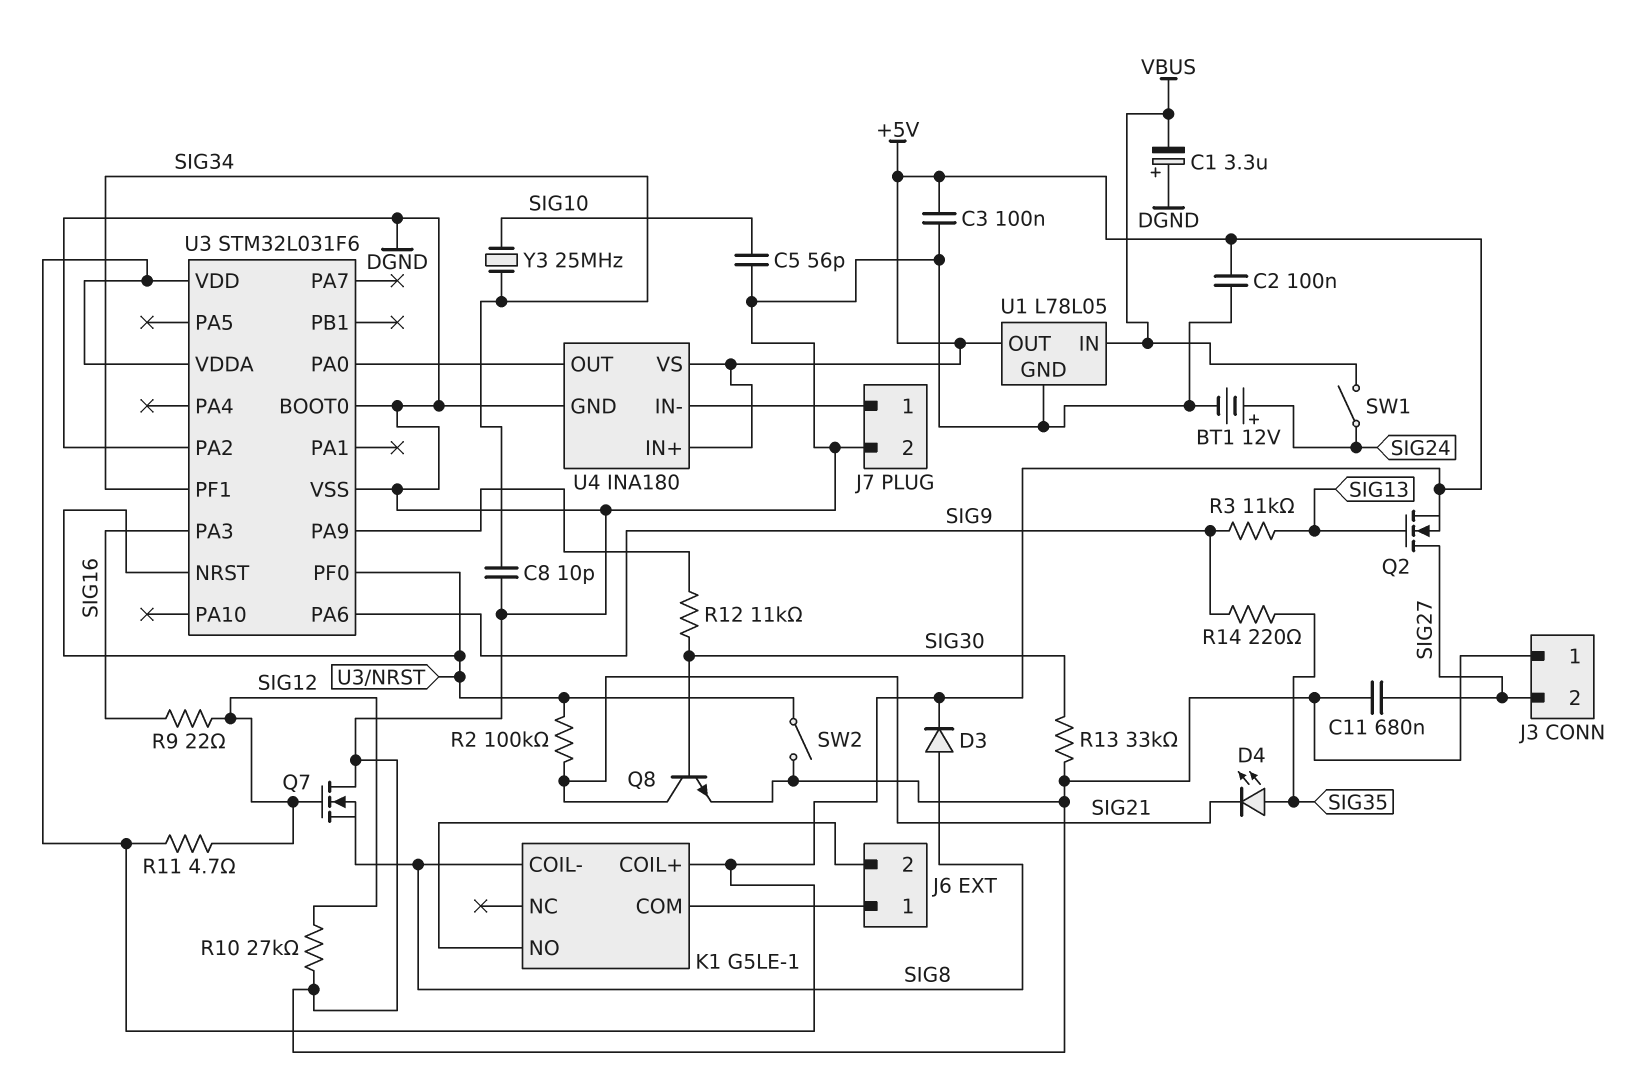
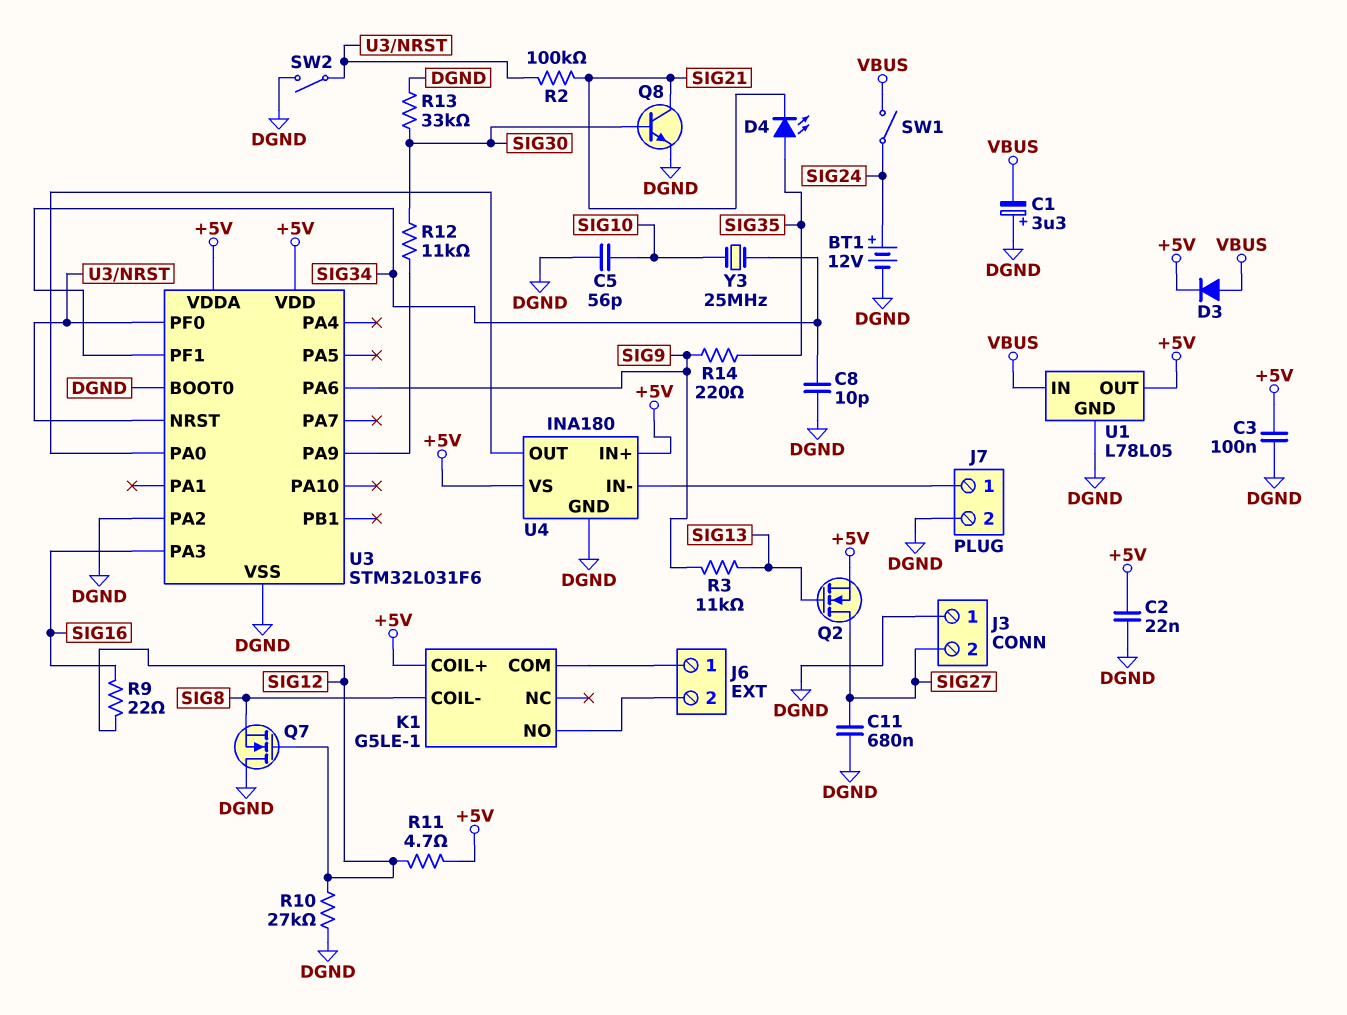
C2: 100nF (+5V, DGND) -> 22nF (+5V, DGND)
D3: diode (A SIG8, K +5V) -> diode (A VBUS, K +5V)

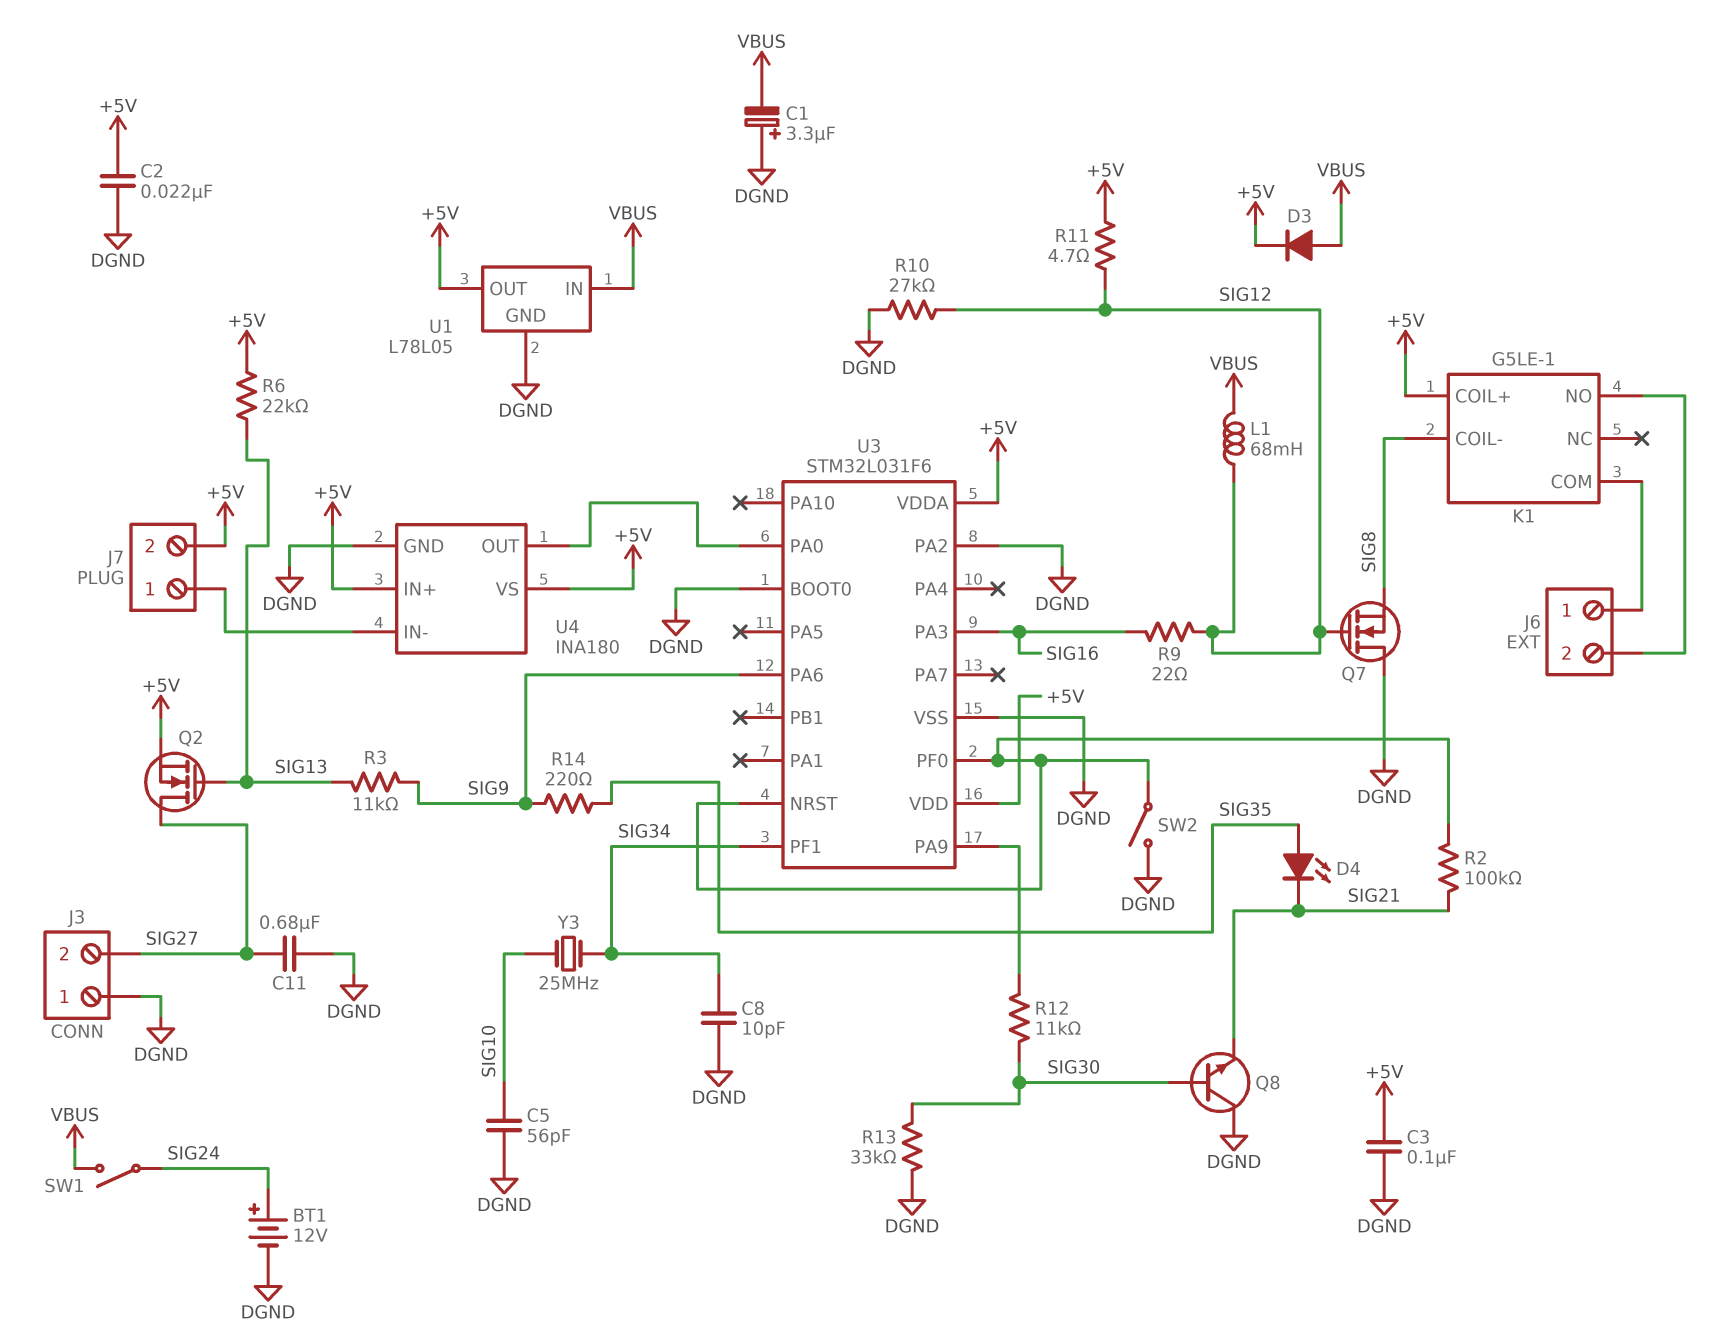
J7 pin 2: DGND -> +5V
L1: none -> 68mH (SIG12, VBUS)
Q8: NPN (B SIG30, C SIG21, E DGND) -> NPN (B SIG30, C DGND, E SIG21)
R6: none -> 22k (+5V, SIG13)

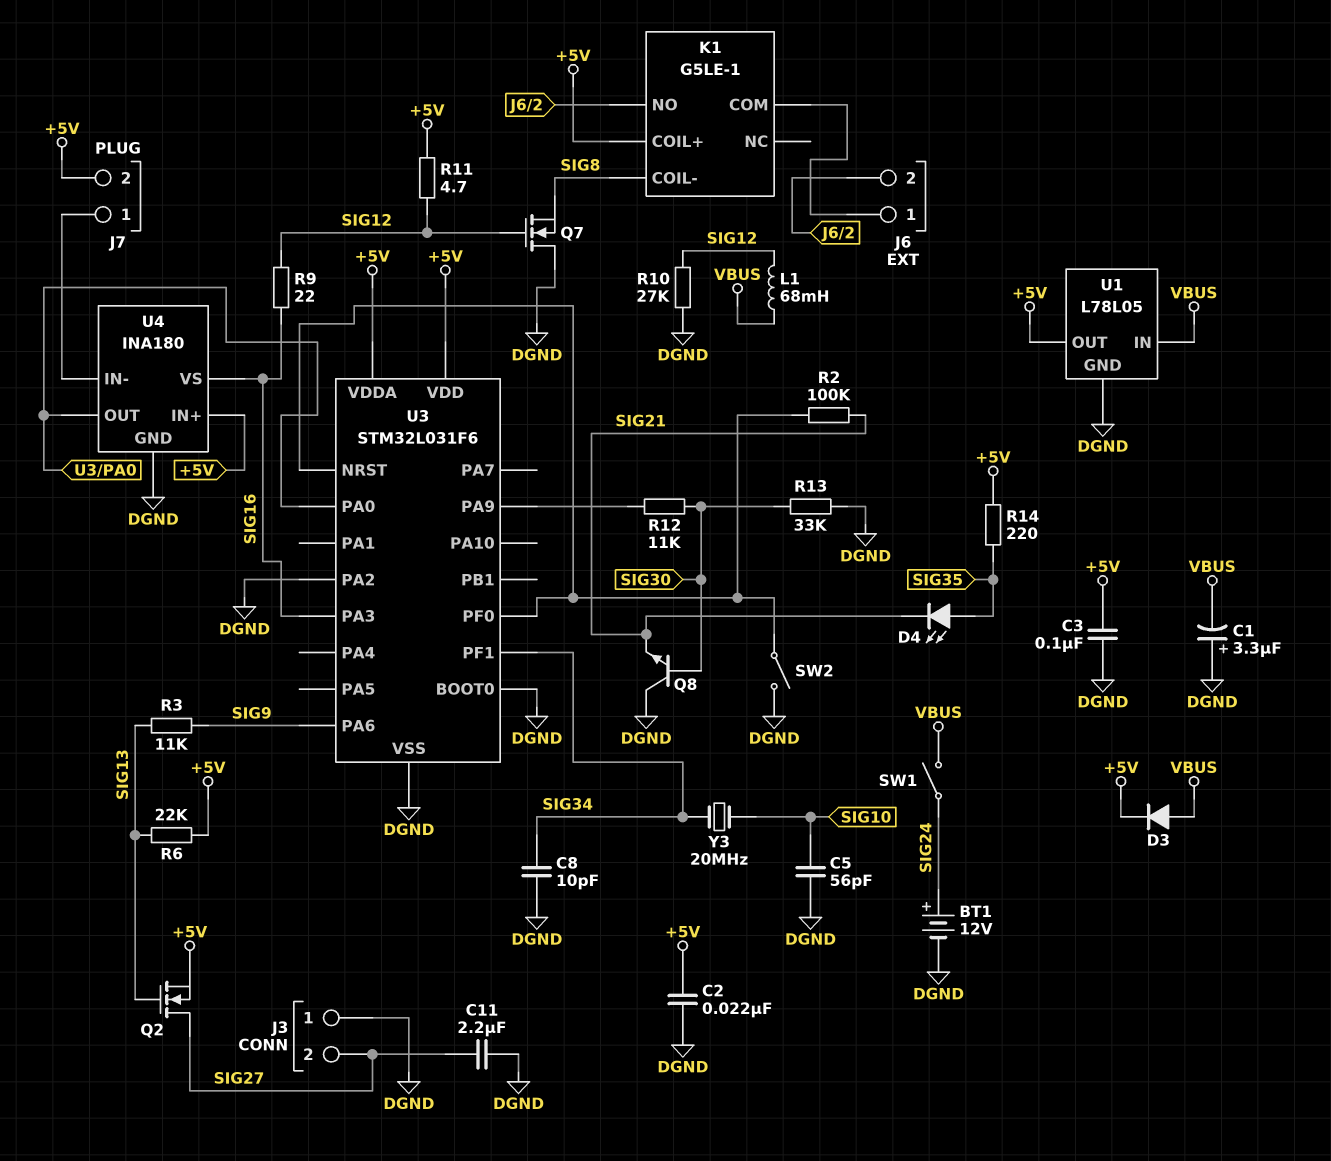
C11: 680nF (DGND, SIG27) -> 2.2uF (DGND, SIG27)
R14: 220 (SIG9, SIG35) -> 220 (+5V, SIG35)
U4 pin VS: +5V -> SIG16
Y3: 25MHz (SIG10, SIG34) -> 20MHz (SIG10, SIG34)

